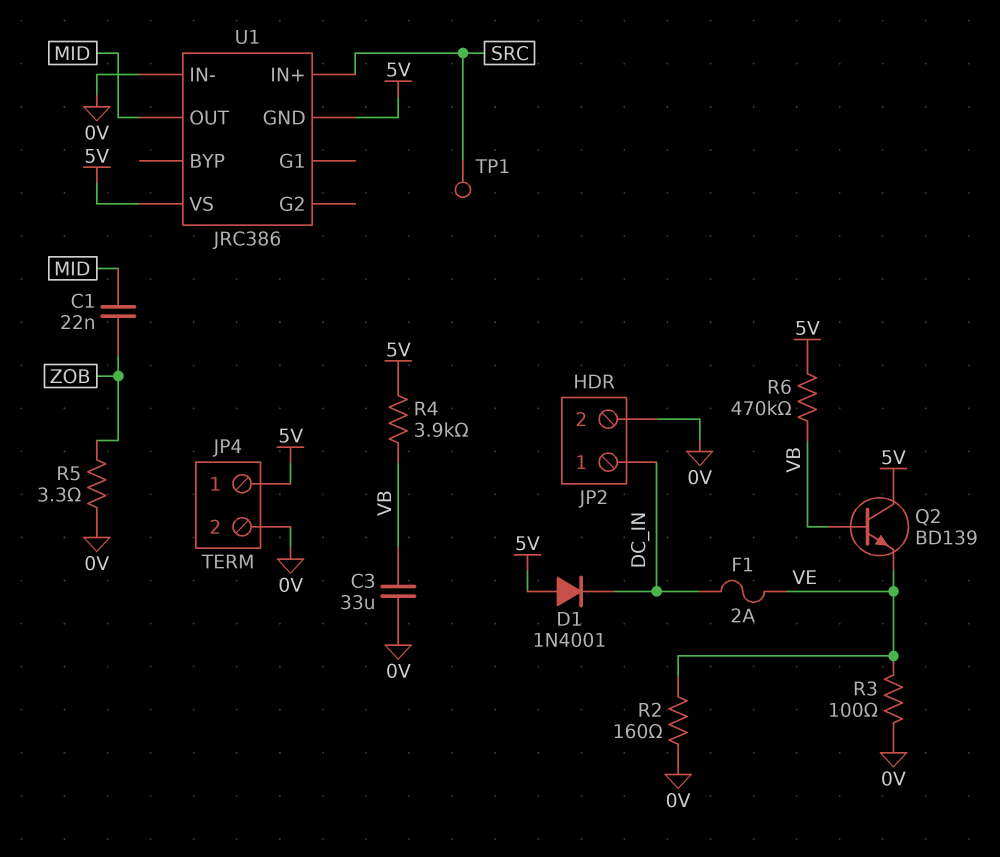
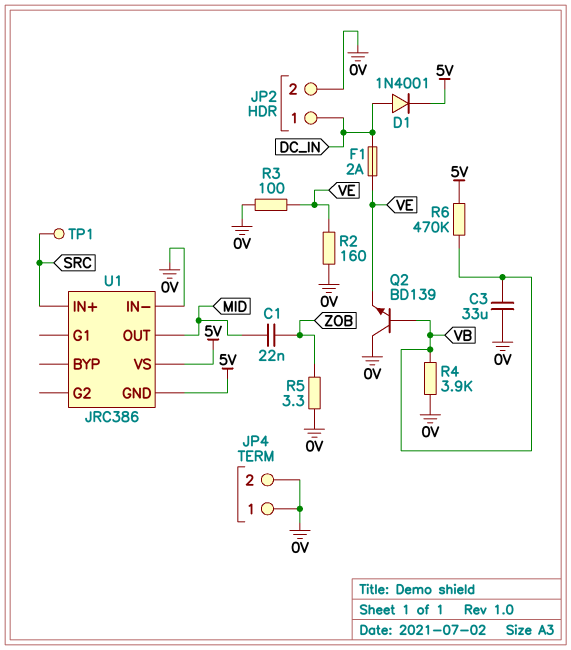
D1: diode 1N4001 (A 5V, K DC_IN) -> diode 1N4001 (A DC_IN, K 5V)
JP4 pin 1: 5V -> 0V
Q2: NPN BD139 (B VB, C 5V, E VE) -> NPN BD139 (B VB, C 0V, E VE)
R4: 3.9k (5V, VB) -> 3.9k (0V, VB)

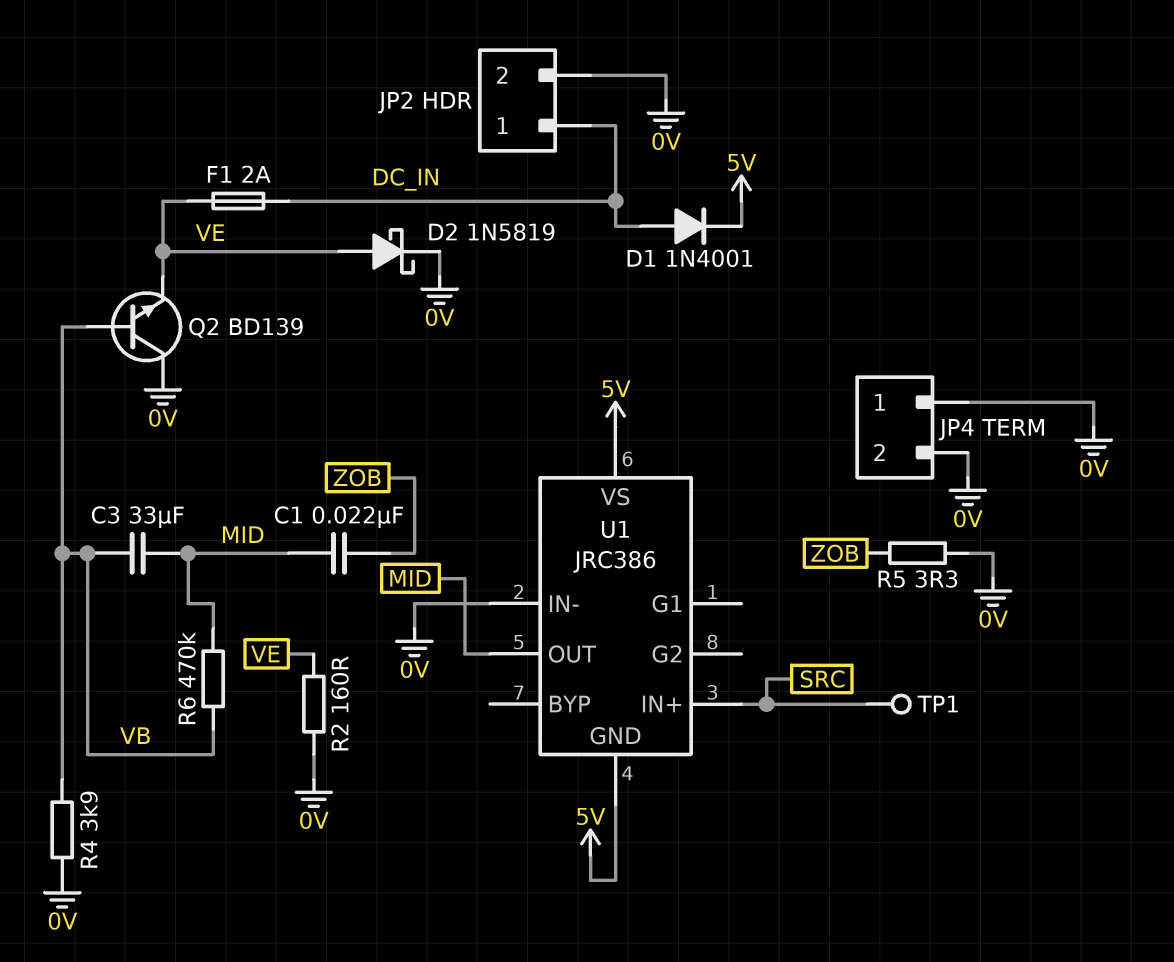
C3: 33uF (0V, VB) -> 33uF (MID, VB)
D2: none -> schottky 1N5819 (A VE, K 0V)
R3: 100 (0V, VE) -> none
R6: 470k (5V, VB) -> 470k (MID, VB)

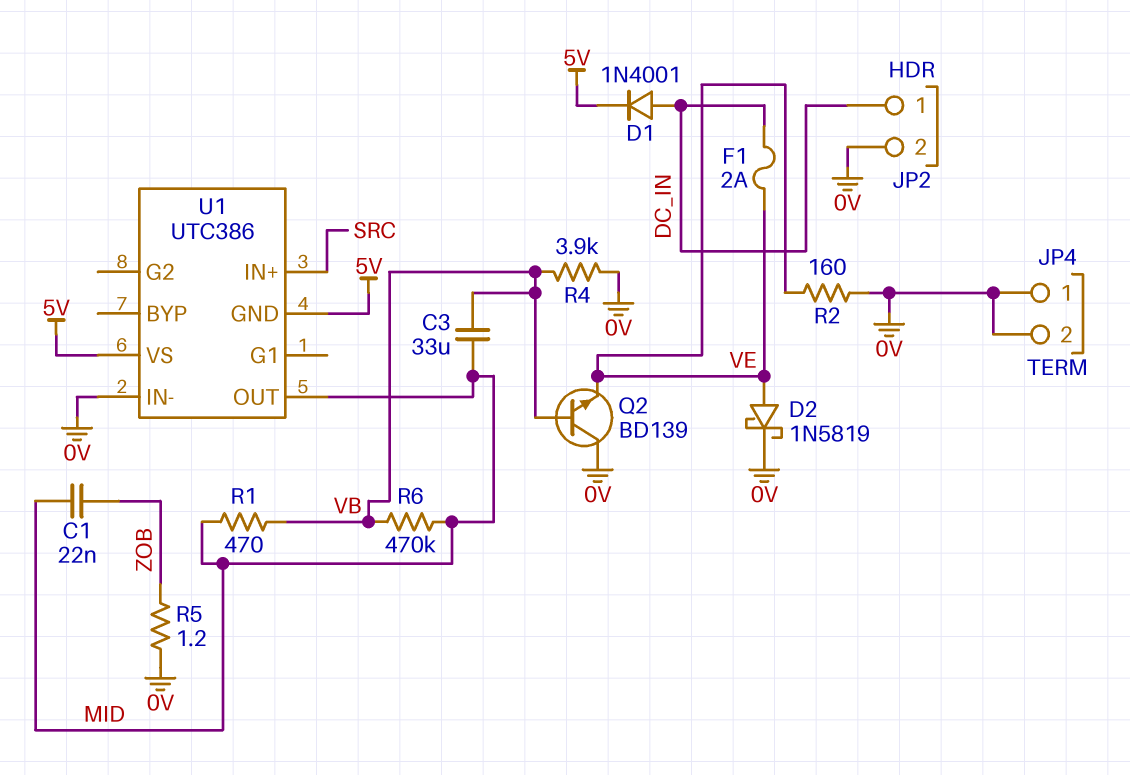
R1: none -> 470 (MID, VB)
R5: 3.3 (0V, ZOB) -> 1.2 (0V, ZOB)
TP1: test point (SRC) -> none
U1: JRC386 -> UTC386

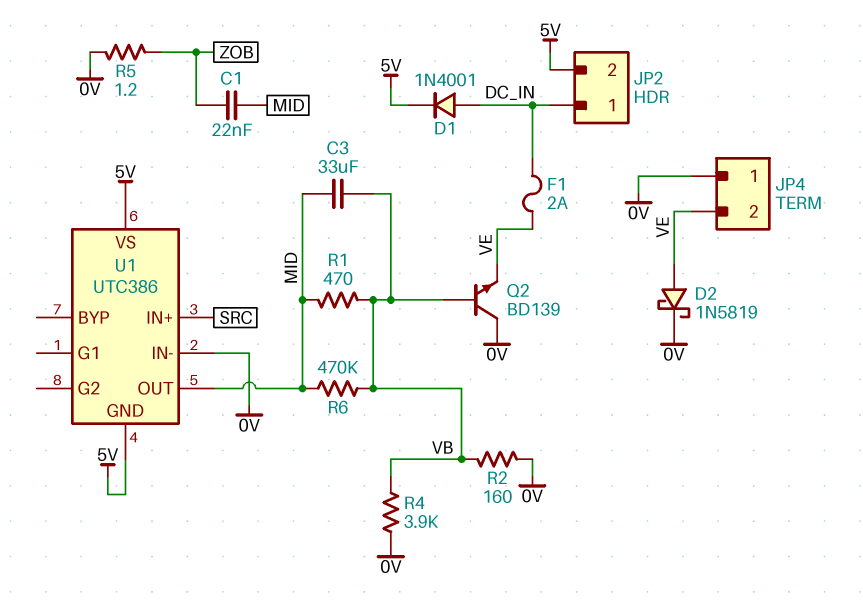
JP2 pin 2: 0V -> 5V
JP4 pin 2: 0V -> VE
R2: 160 (0V, VE) -> 160 (0V, VB)

